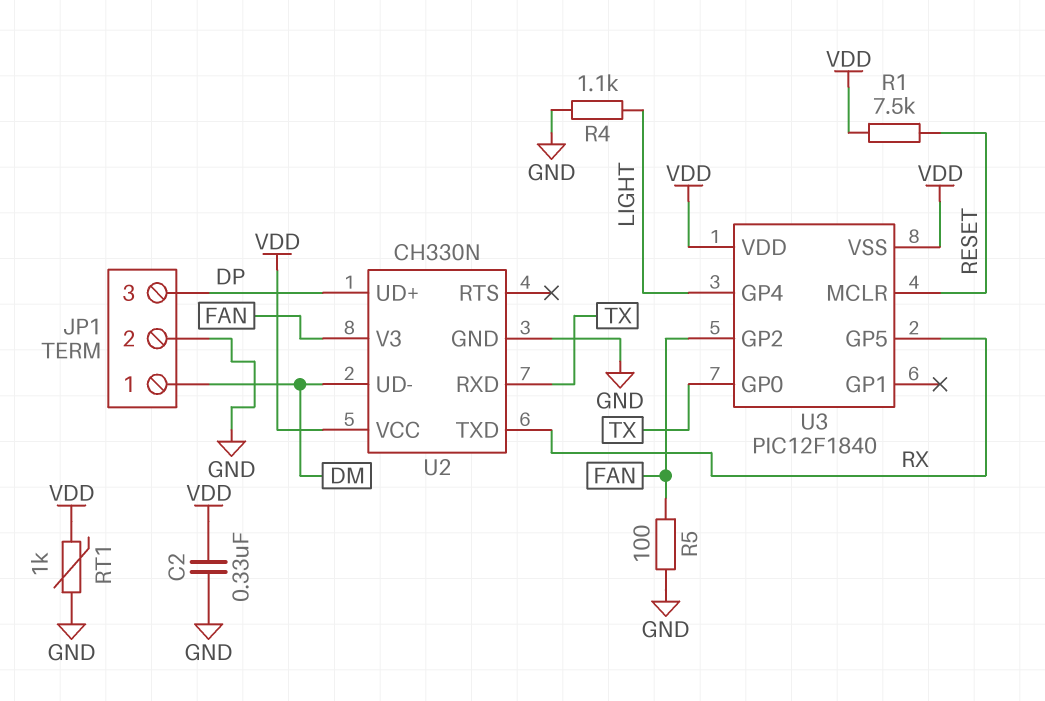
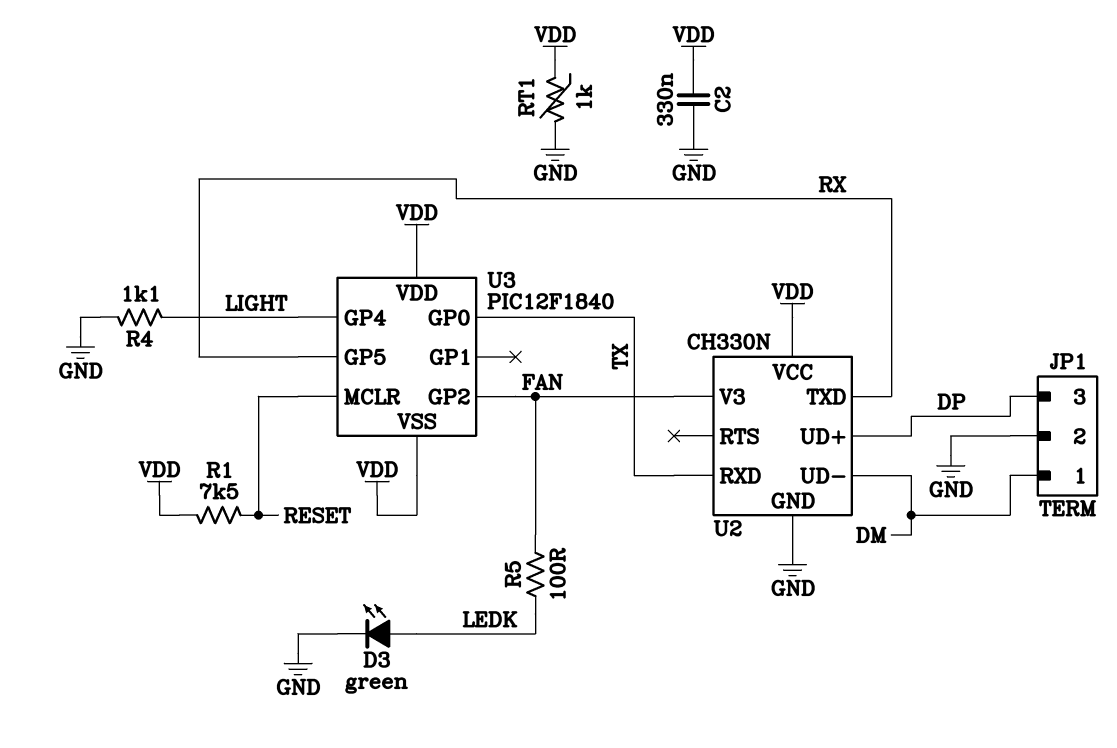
D3: none -> LED green (A LEDK, K GND)
R5: 100 (FAN, GND) -> 100 (FAN, LEDK)

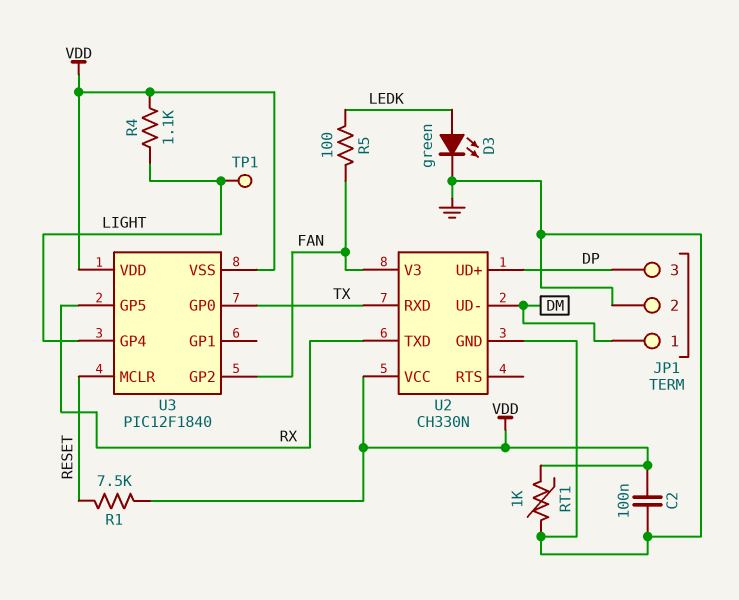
C2: 330nF (GND, VDD) -> 100nF (GND, VDD)
R4: 1.1k (GND, LIGHT) -> 1.1k (LIGHT, VDD)
TP1: none -> test point (LIGHT)

